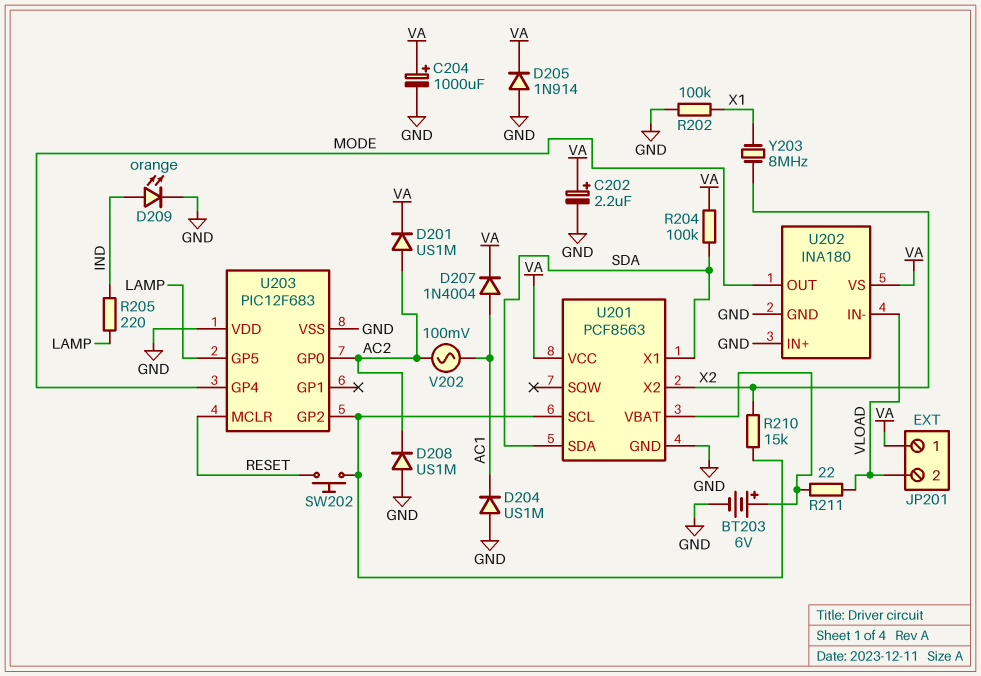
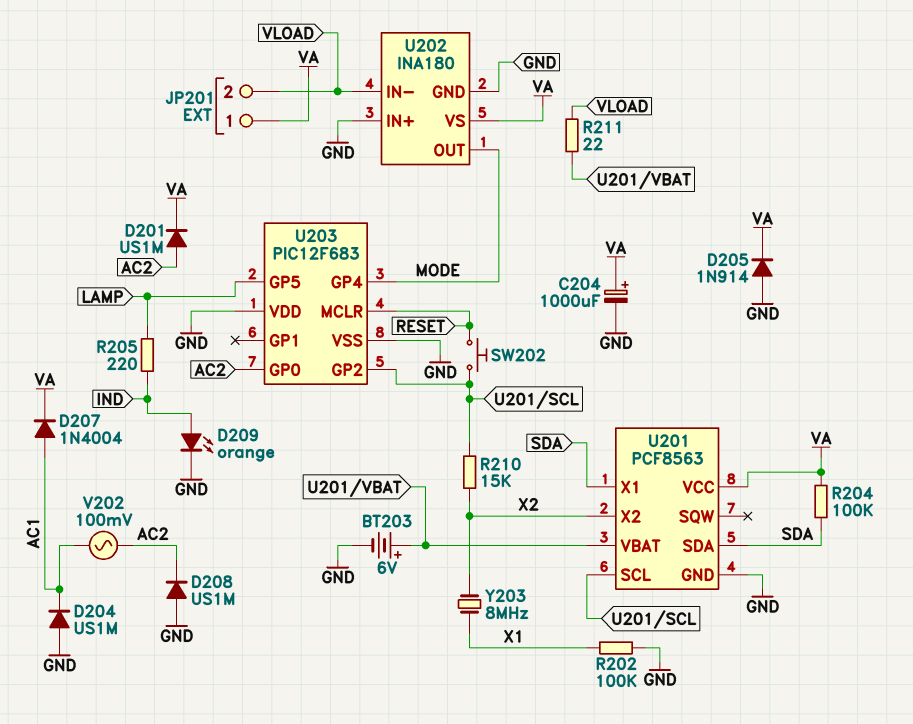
C202: 2.2uF (plus VA, minus GND) -> none

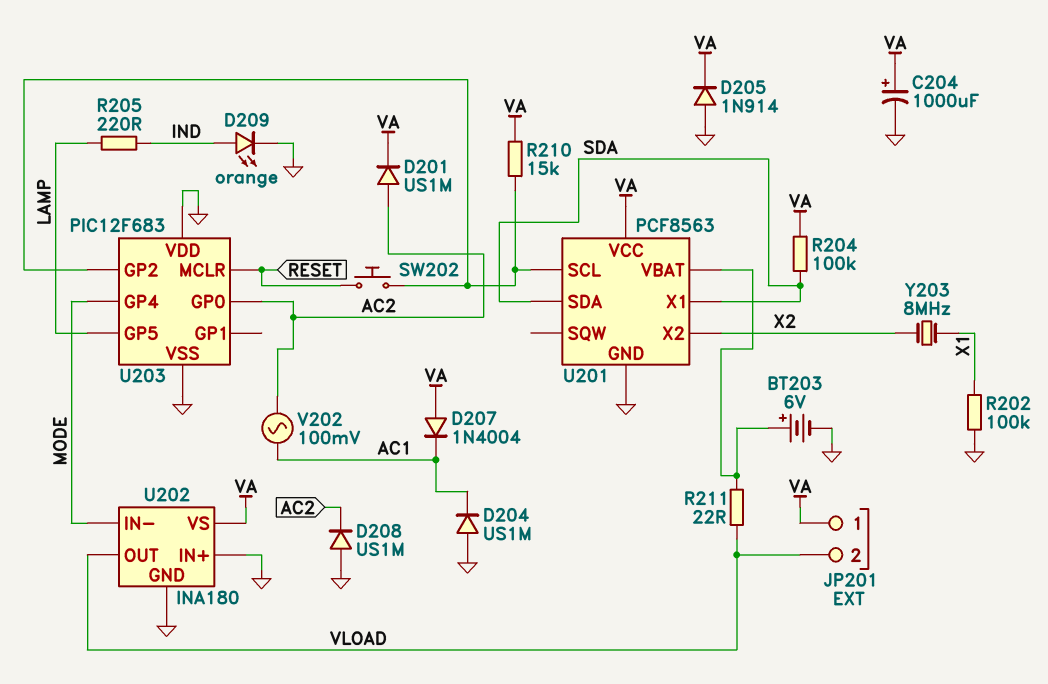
D207: diode 1N4004 (A AC1, K VA) -> diode 1N4004 (A VA, K AC1)
R210: 15k (U201/SCL, X2) -> 15k (U201/SCL, VA)
U202 pin IN-: VLOAD -> MODE
U202 pin OUT: MODE -> VLOAD

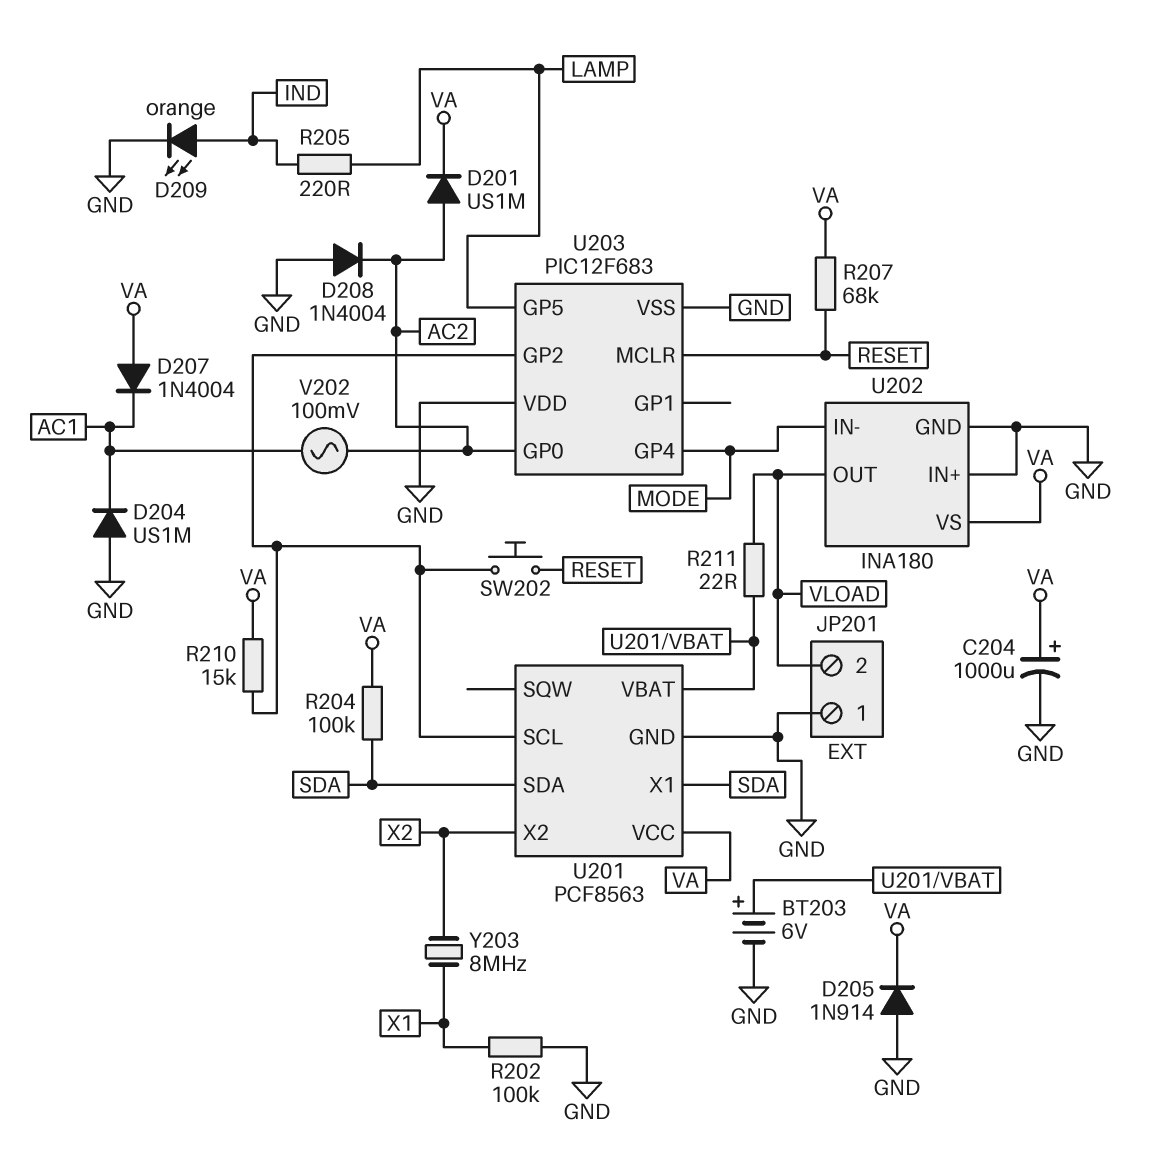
D208: diode US1M (A GND, K AC2) -> diode 1N4004 (A GND, K AC2)
JP201 pin 1: VA -> GND
R207: none -> 68k (RESET, VA)

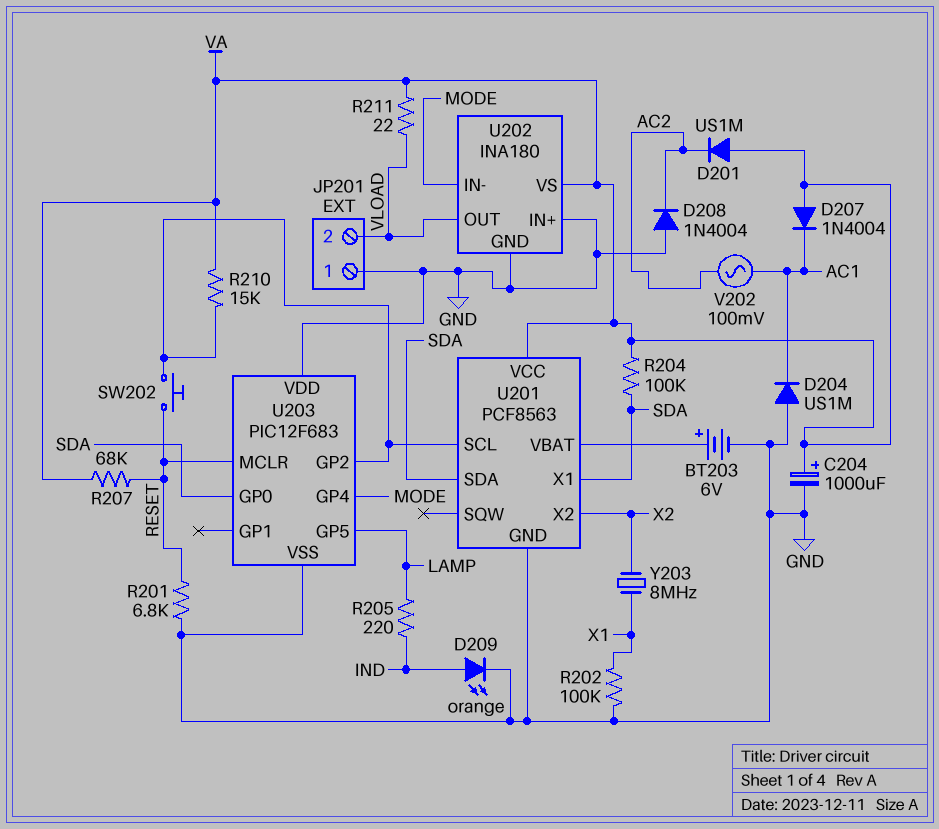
D201: diode US1M (A AC2, K VA) -> diode US1M (A VA, K AC2)
D205: diode 1N914 (A GND, K VA) -> none
R201: none -> 6.8k (GND, RESET)
R211: 22 (U201/VBAT, VLOAD) -> 22 (VA, VLOAD)
U203 pin GP0: AC2 -> SDA

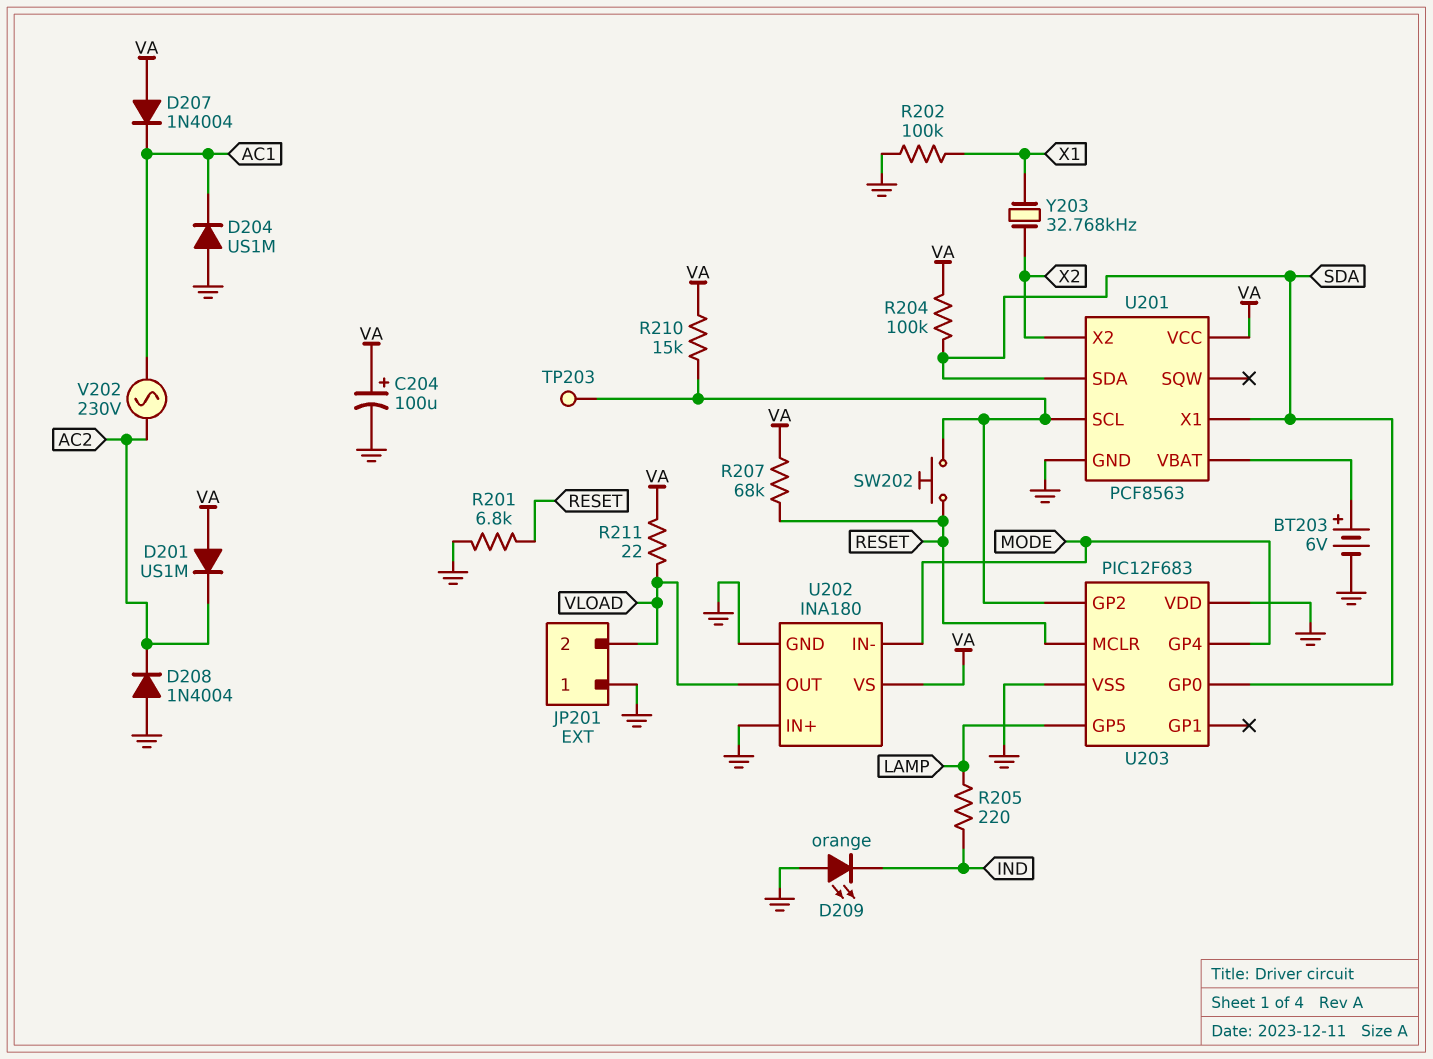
C204: 1000uF (plus VA, minus GND) -> 100uF (plus VA, minus GND)
D209: LED orange (A IND, K GND) -> LED orange (A GND, K IND)
TP203: none -> test point (U201/SCL)
V202: AC 100mV (AC1, AC2) -> AC 230V (AC1, AC2)
Y203: 8MHz (X1, X2) -> 32.768kHz (X1, X2)

